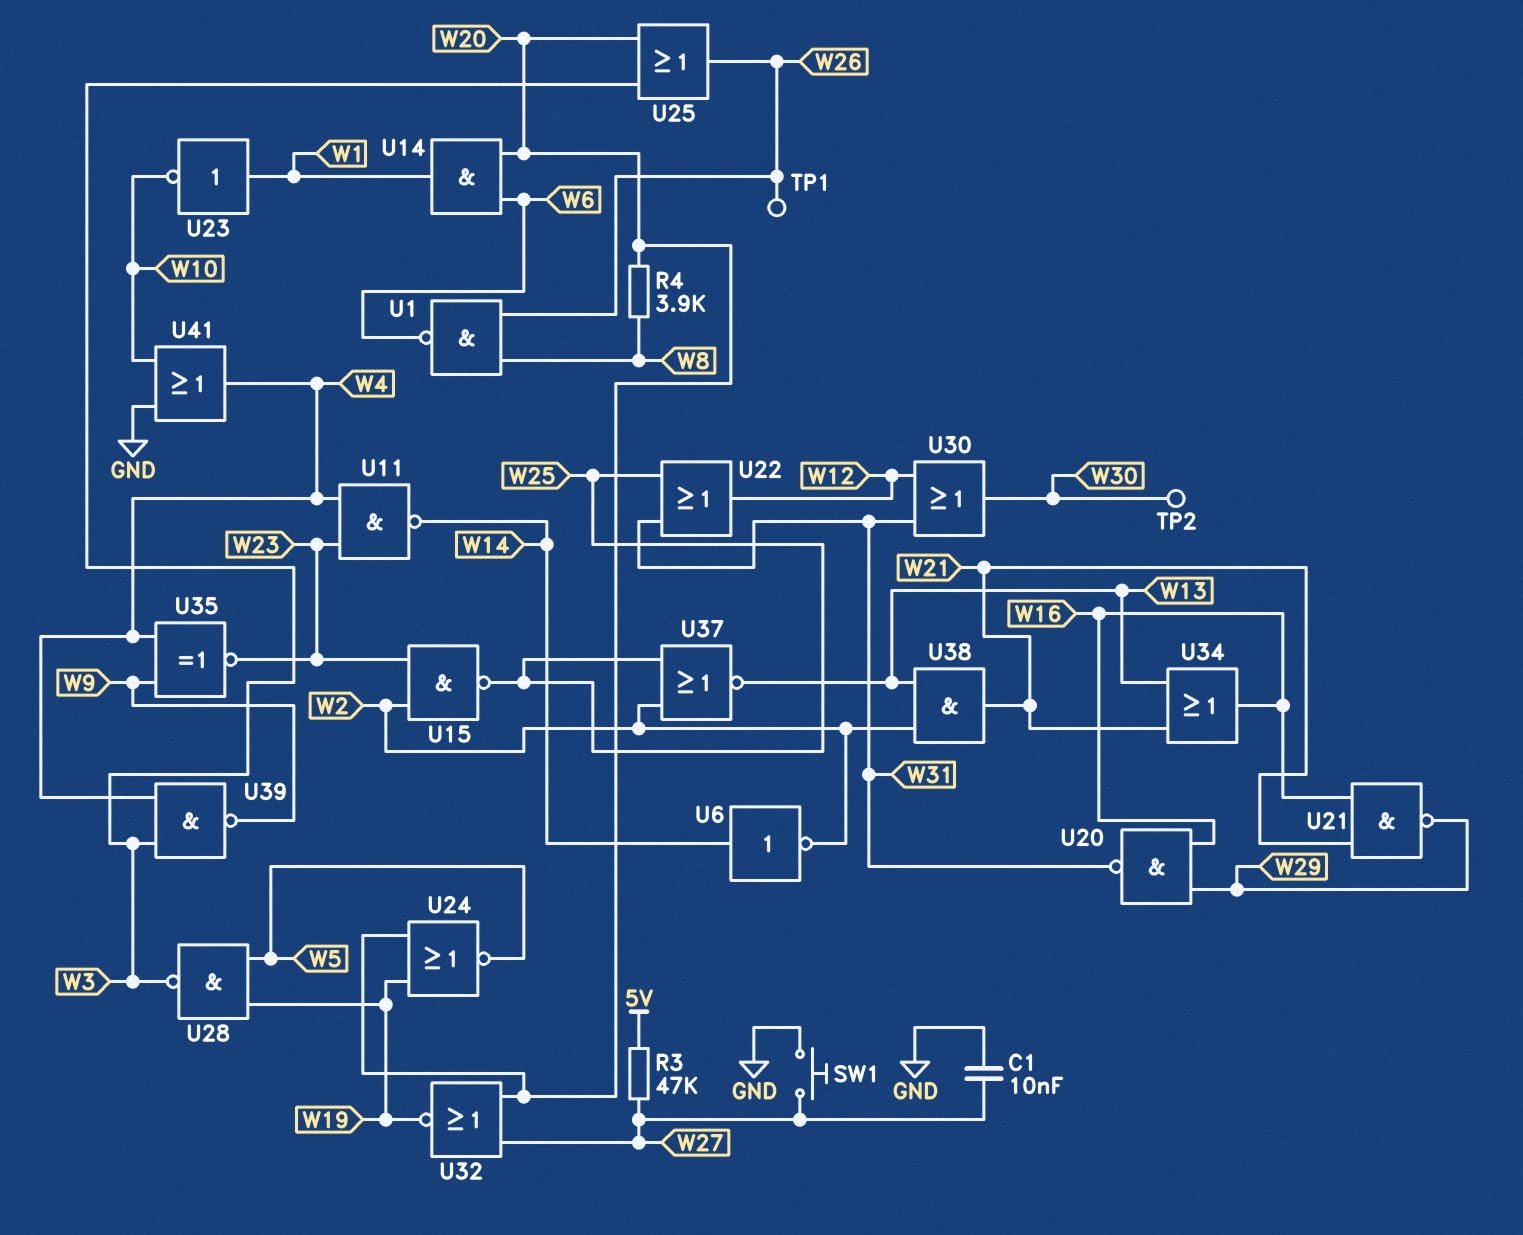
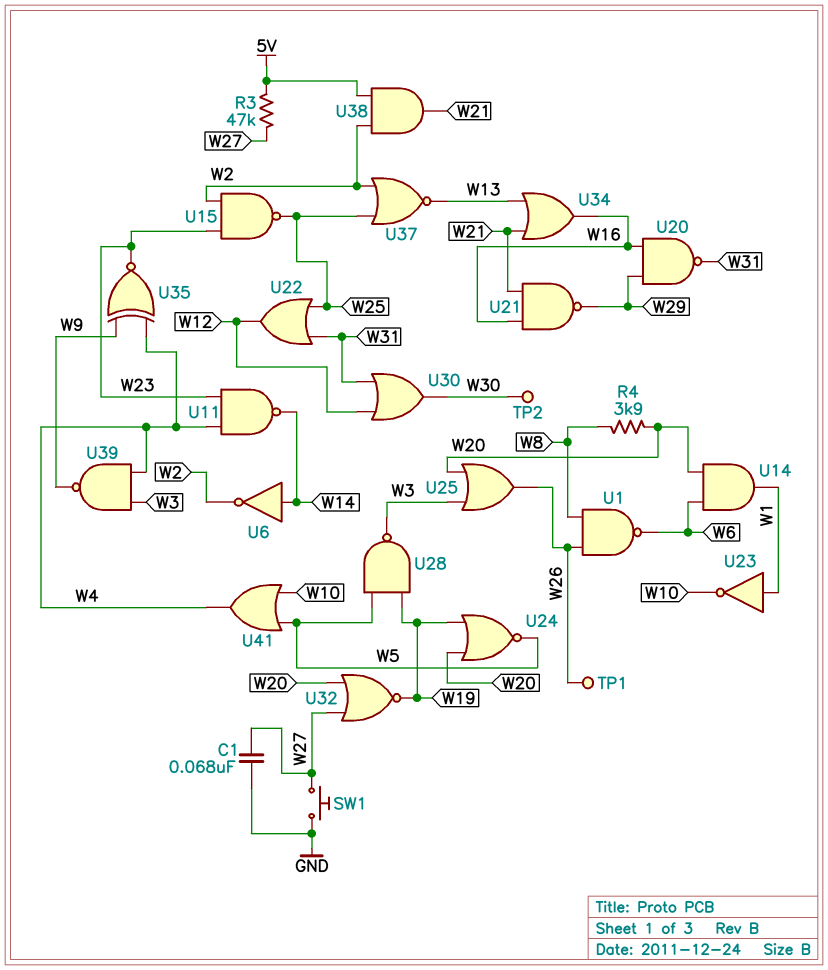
C1: 10nF (GND, W27) -> 68nF (GND, W27)
U38: AND (in W2, in W13, out W21) -> AND (in 5V, in W2, out W21)
U41: OR (in GND, in W10, out W4) -> OR (in W5, in W10, out W4)

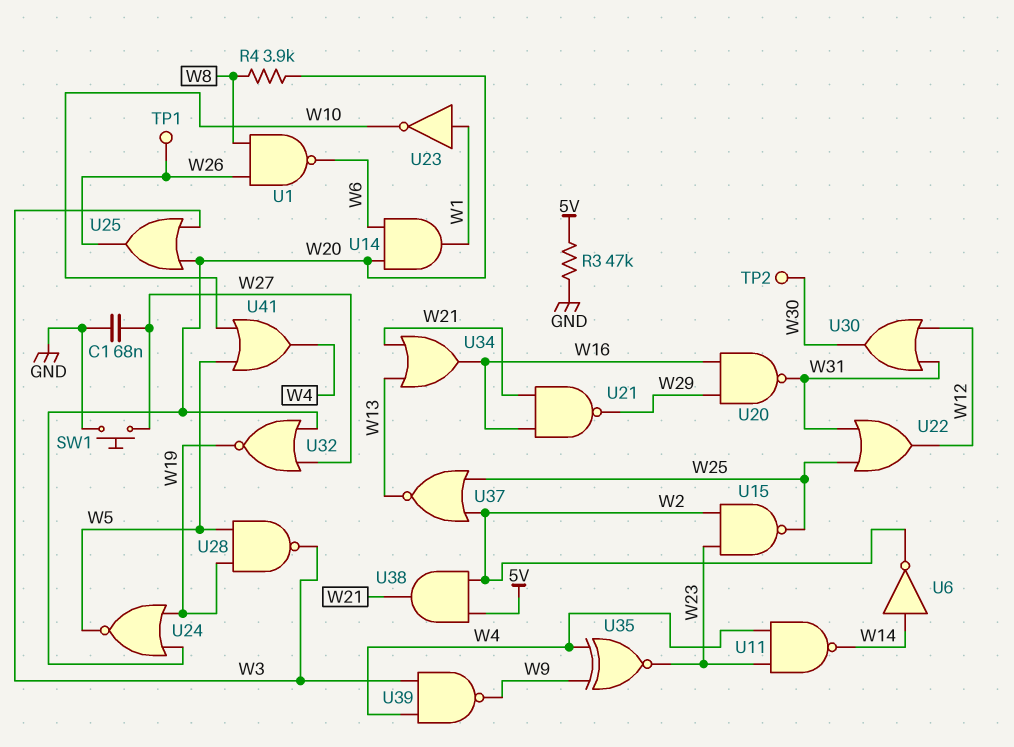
R3: 47k (5V, W27) -> 47k (5V, GND)

